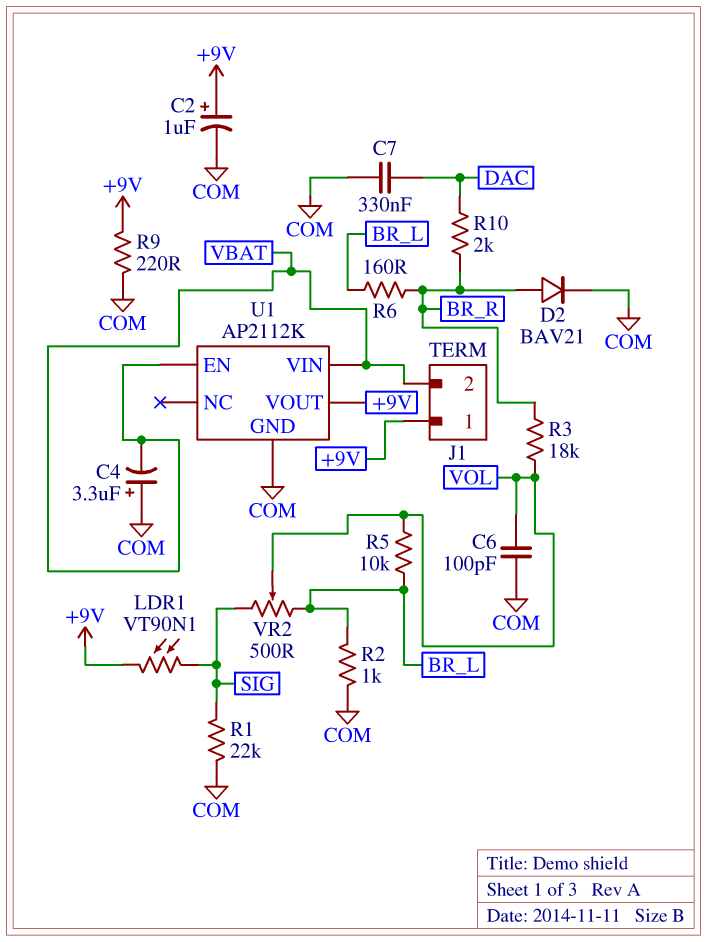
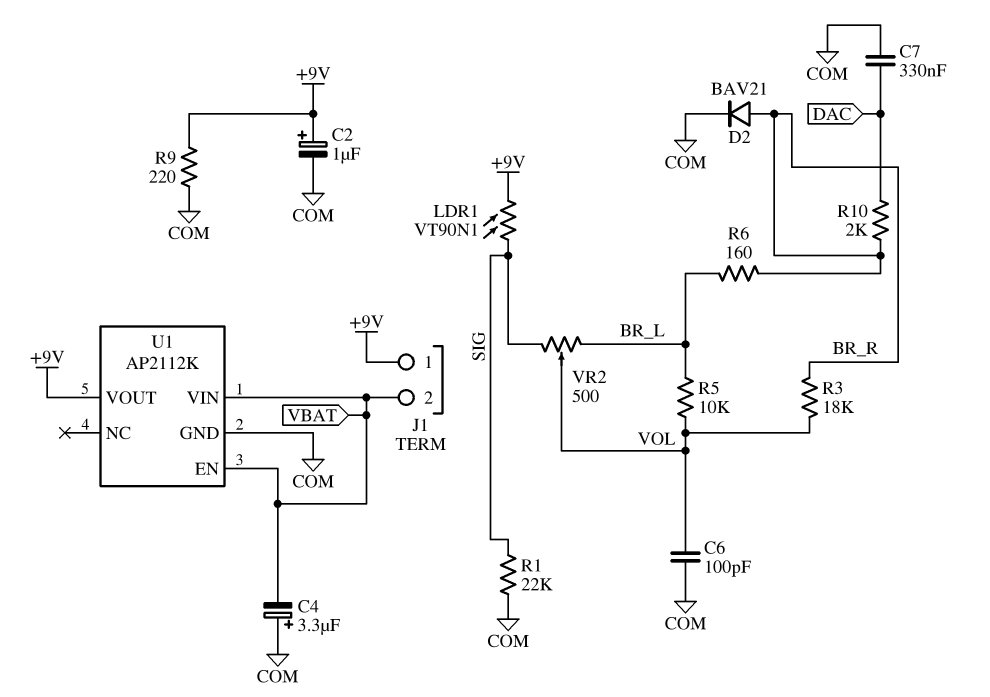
R2: 1k (BR_L, COM) -> none

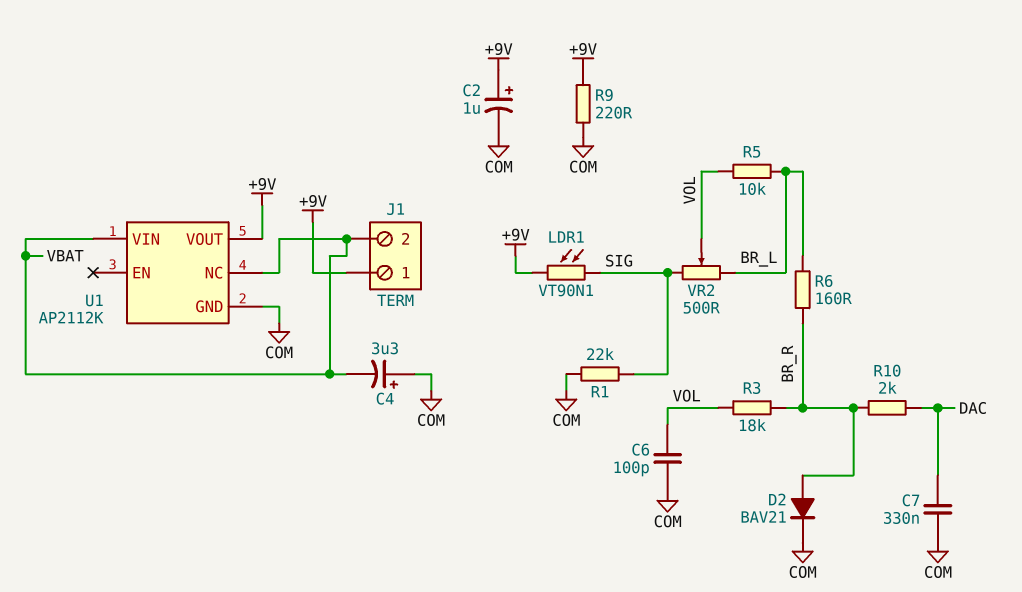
U1 pin EN: VBAT -> none
U1 pin NC: none -> VBAT

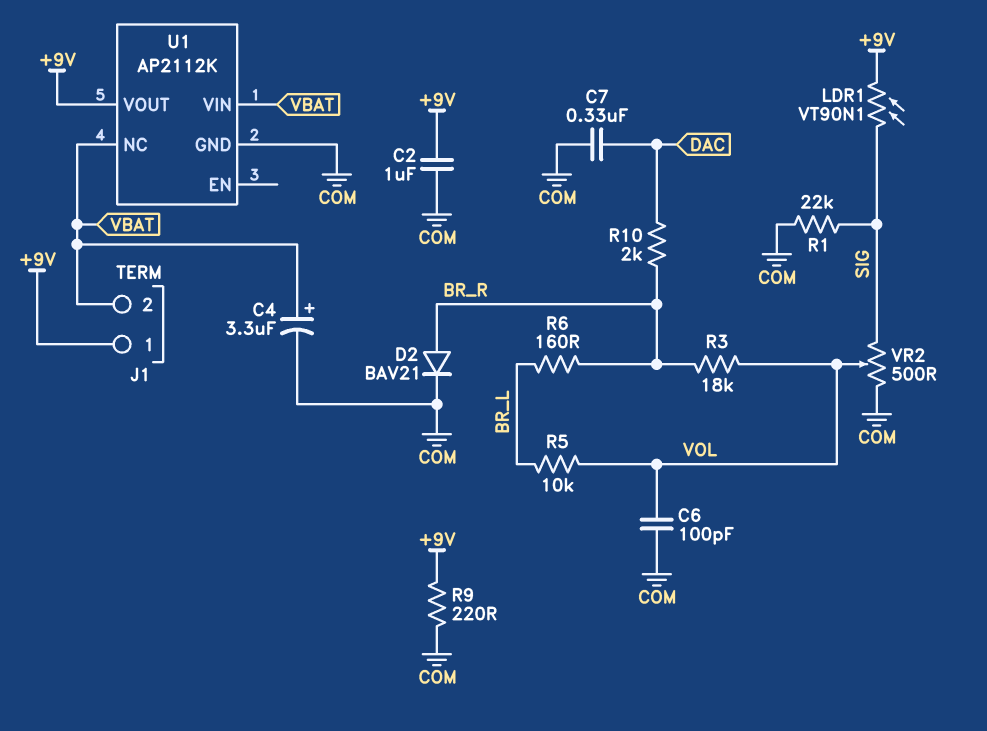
C2: 1uF (plus +9V, minus COM) -> 1uF (+9V, COM)
C4: 3.3uF (plus COM, minus VBAT) -> 3.3uF (plus VBAT, minus COM)
VR2: 500 (BR_L, SIG, wiper VOL) -> 500 (COM, SIG, wiper VOL)

